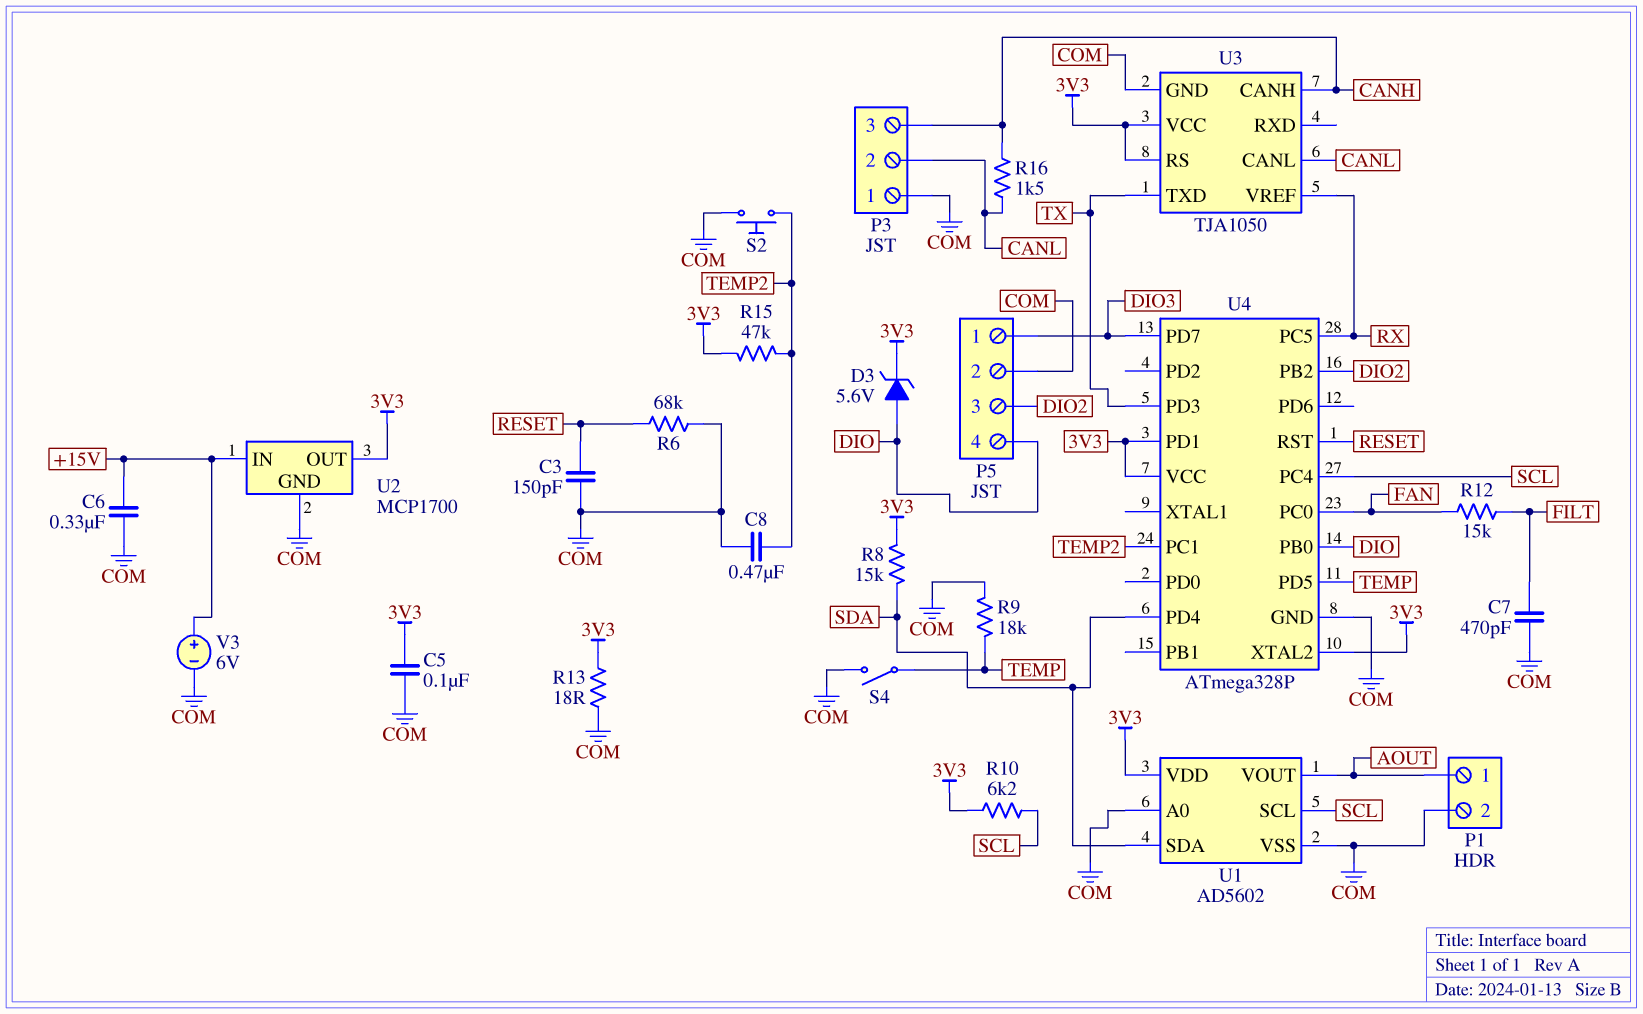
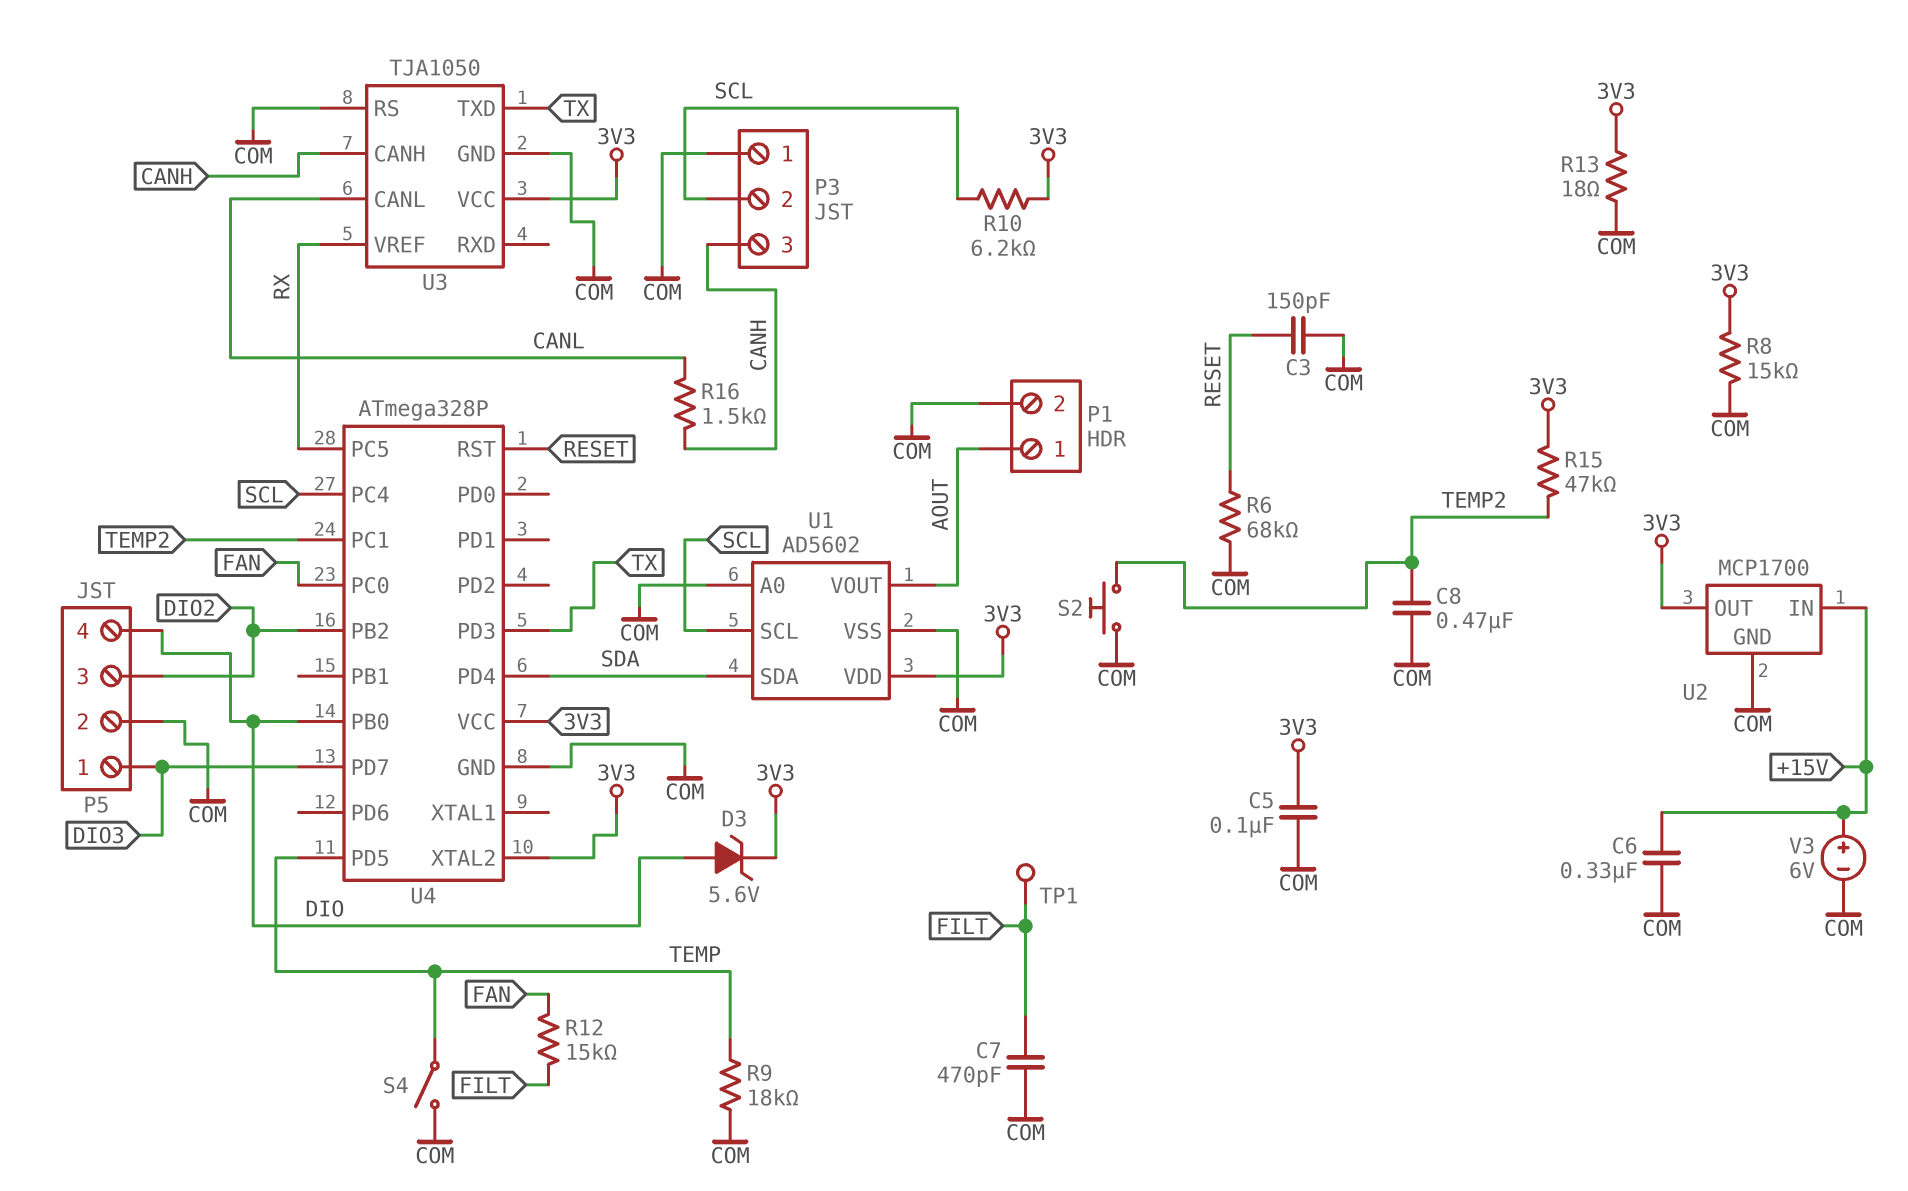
P3 pin 2: CANL -> SCL
R8: 15k (3V3, SDA) -> 15k (3V3, COM)
TP1: none -> test point (FILT)
U3 pin RS: 3V3 -> COM
U4 pin PD1: 3V3 -> none

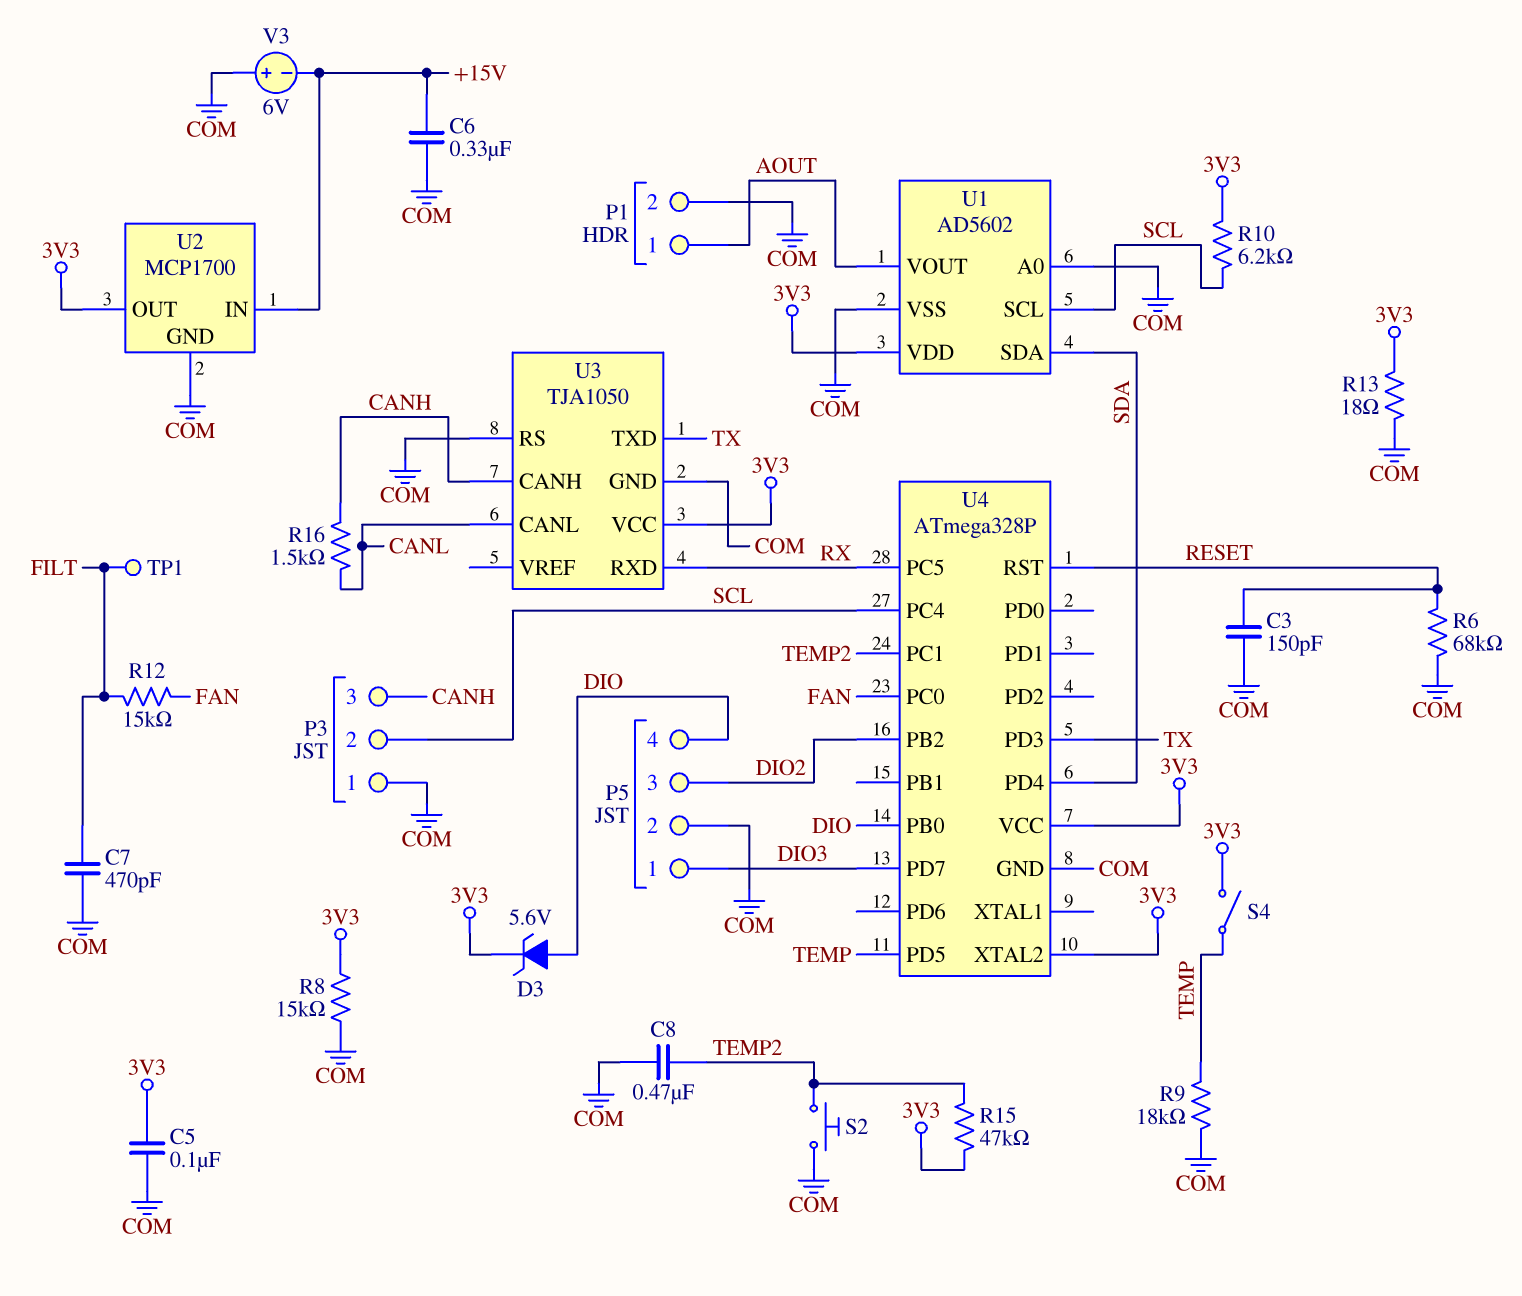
S4: switch (COM, TEMP) -> switch (3V3, TEMP)
U3 pin RXD: none -> RX
U3 pin VREF: RX -> none
V3: 6V (plus +15V, minus COM) -> 6V (plus COM, minus +15V)

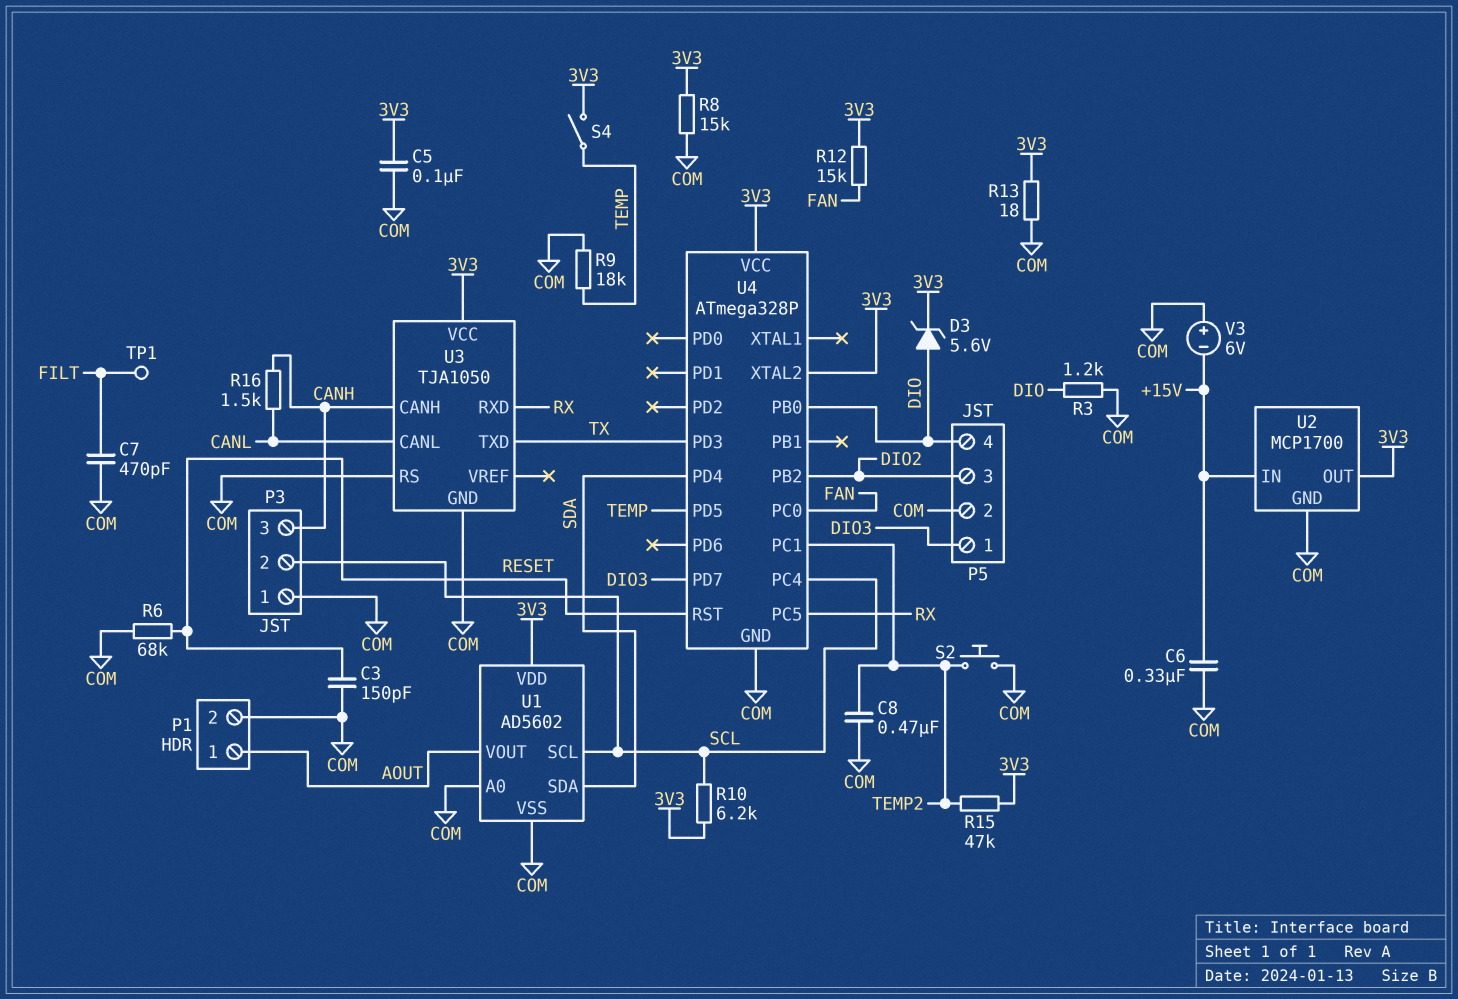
R3: none -> 1.2k (COM, DIO)
R12: 15k (FAN, FILT) -> 15k (3V3, FAN)

